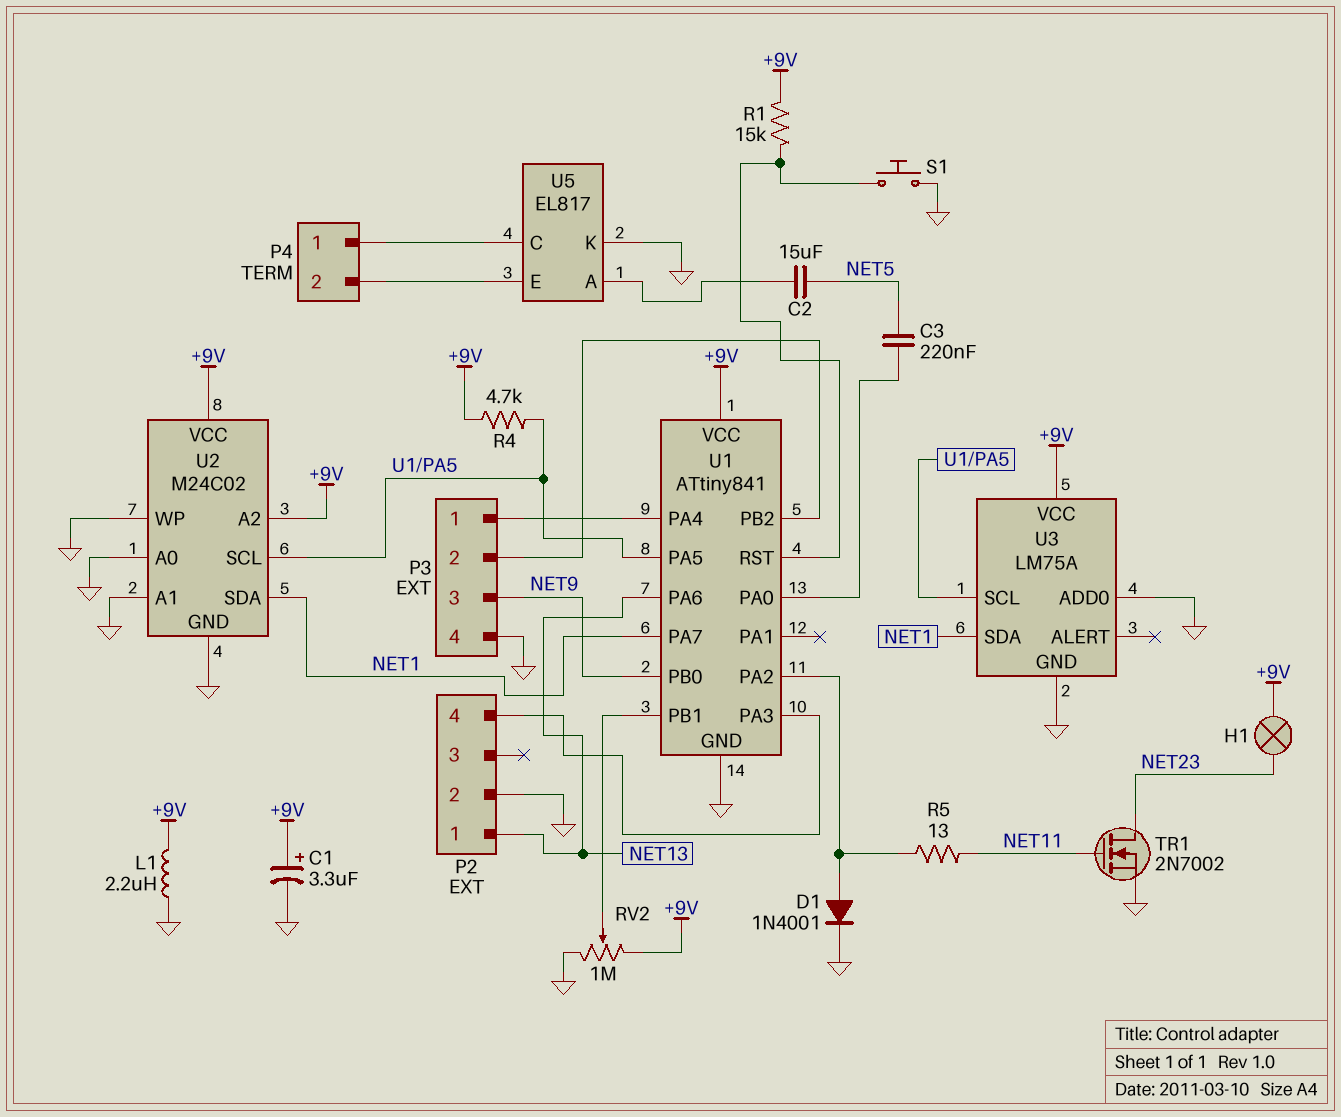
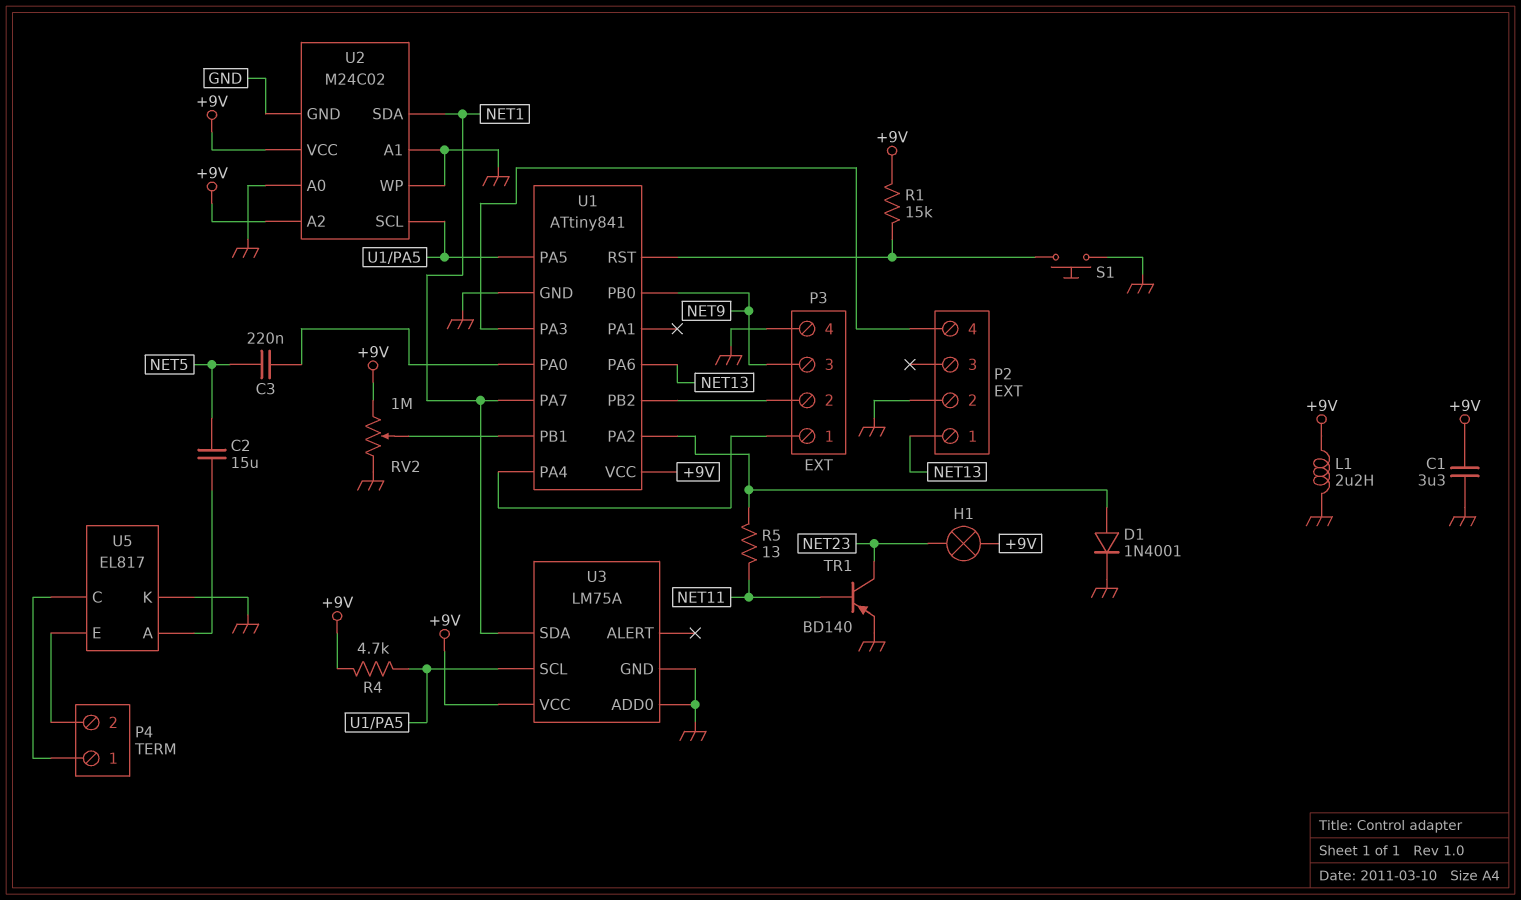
C1: 3.3uF (plus +9V, minus GND) -> 3.3uF (+9V, GND)
TR1: NMOS 2N7002 (G NET11, D NET23, S GND) -> PNP BD140 (B NET11, C NET23, E GND)

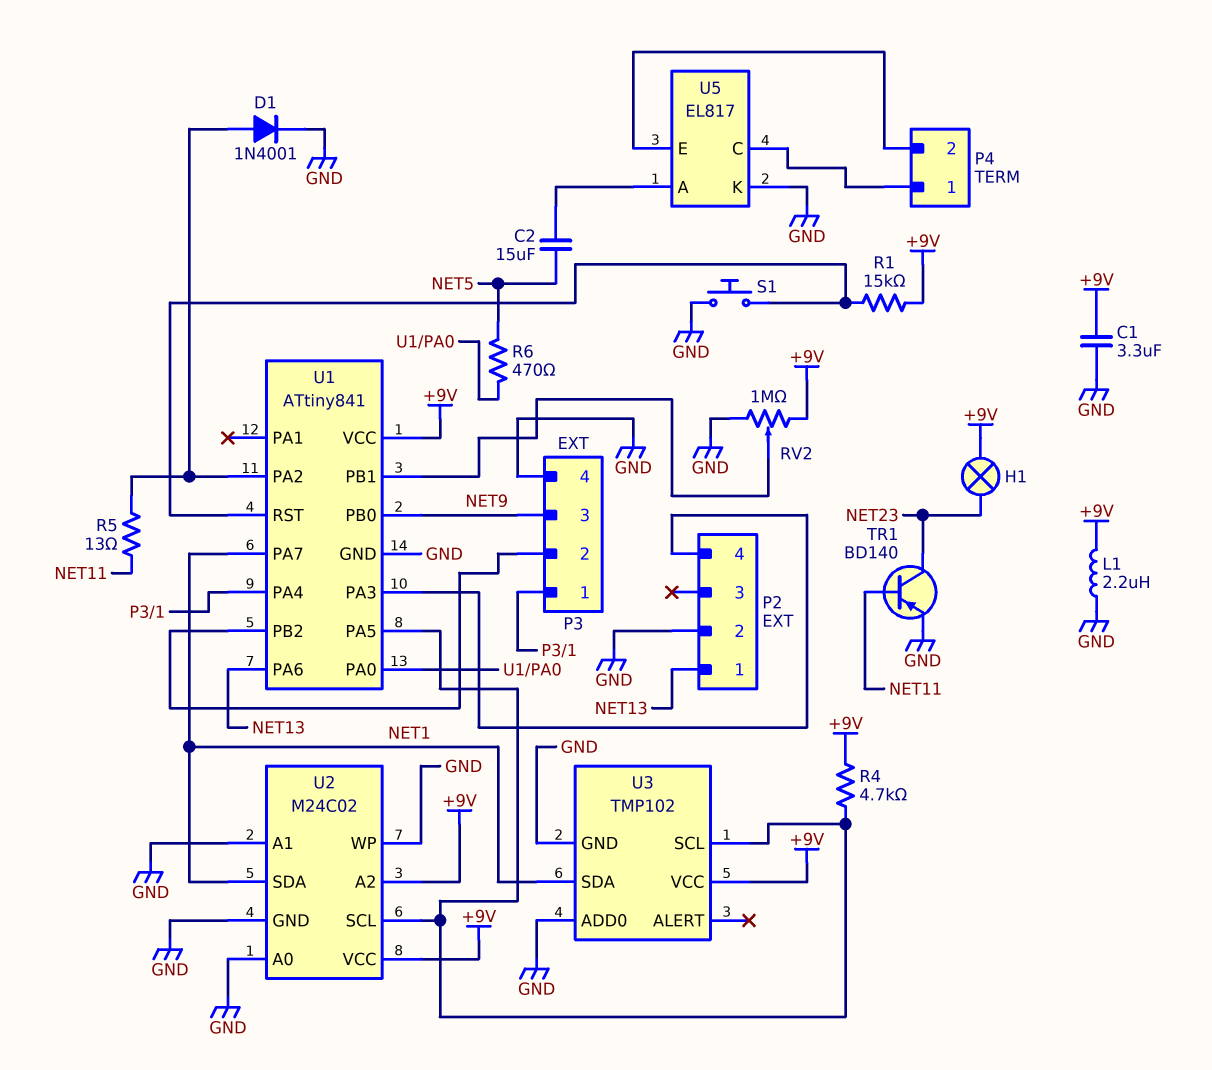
C3: 220nF (NET5, U1/PA0) -> none
R6: none -> 470 (NET5, U1/PA0)
U3: LM75A -> TMP102

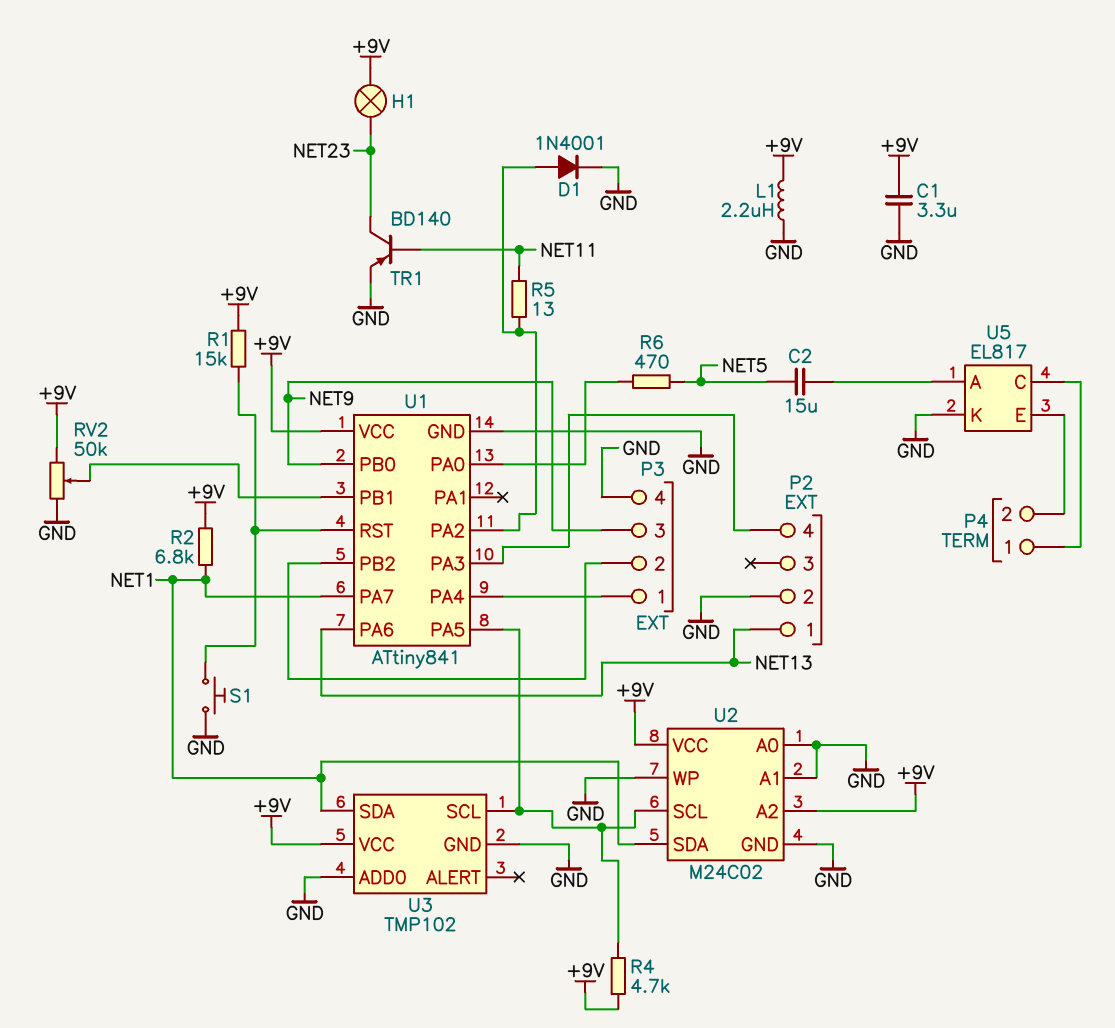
R2: none -> 6.8k (+9V, NET1)
RV2: 1M (+9V, GND, wiper U1/PB1) -> 50k (+9V, GND, wiper U1/PB1)

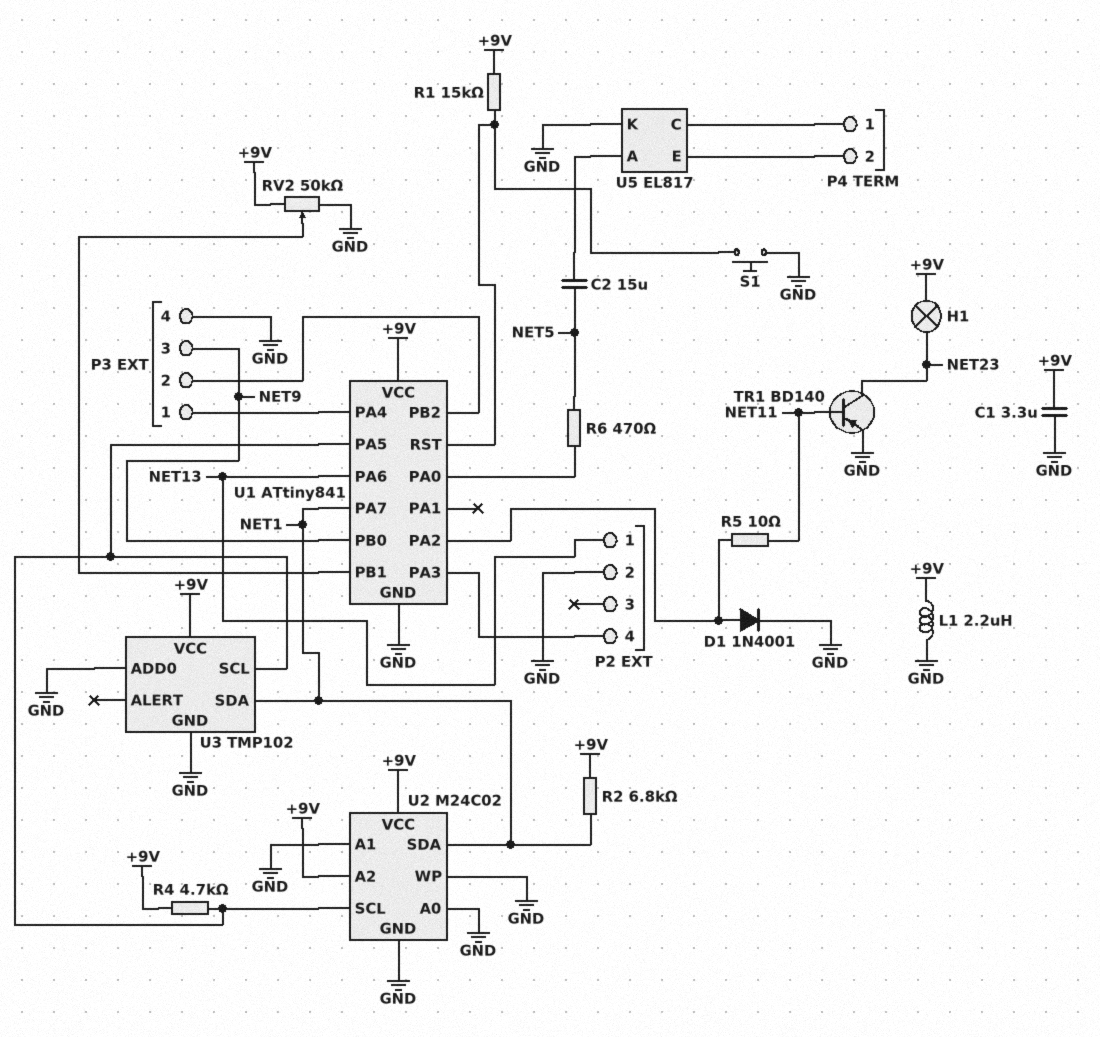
R5: 13 (NET11, U1/PA2) -> 10 (NET11, U1/PA2)

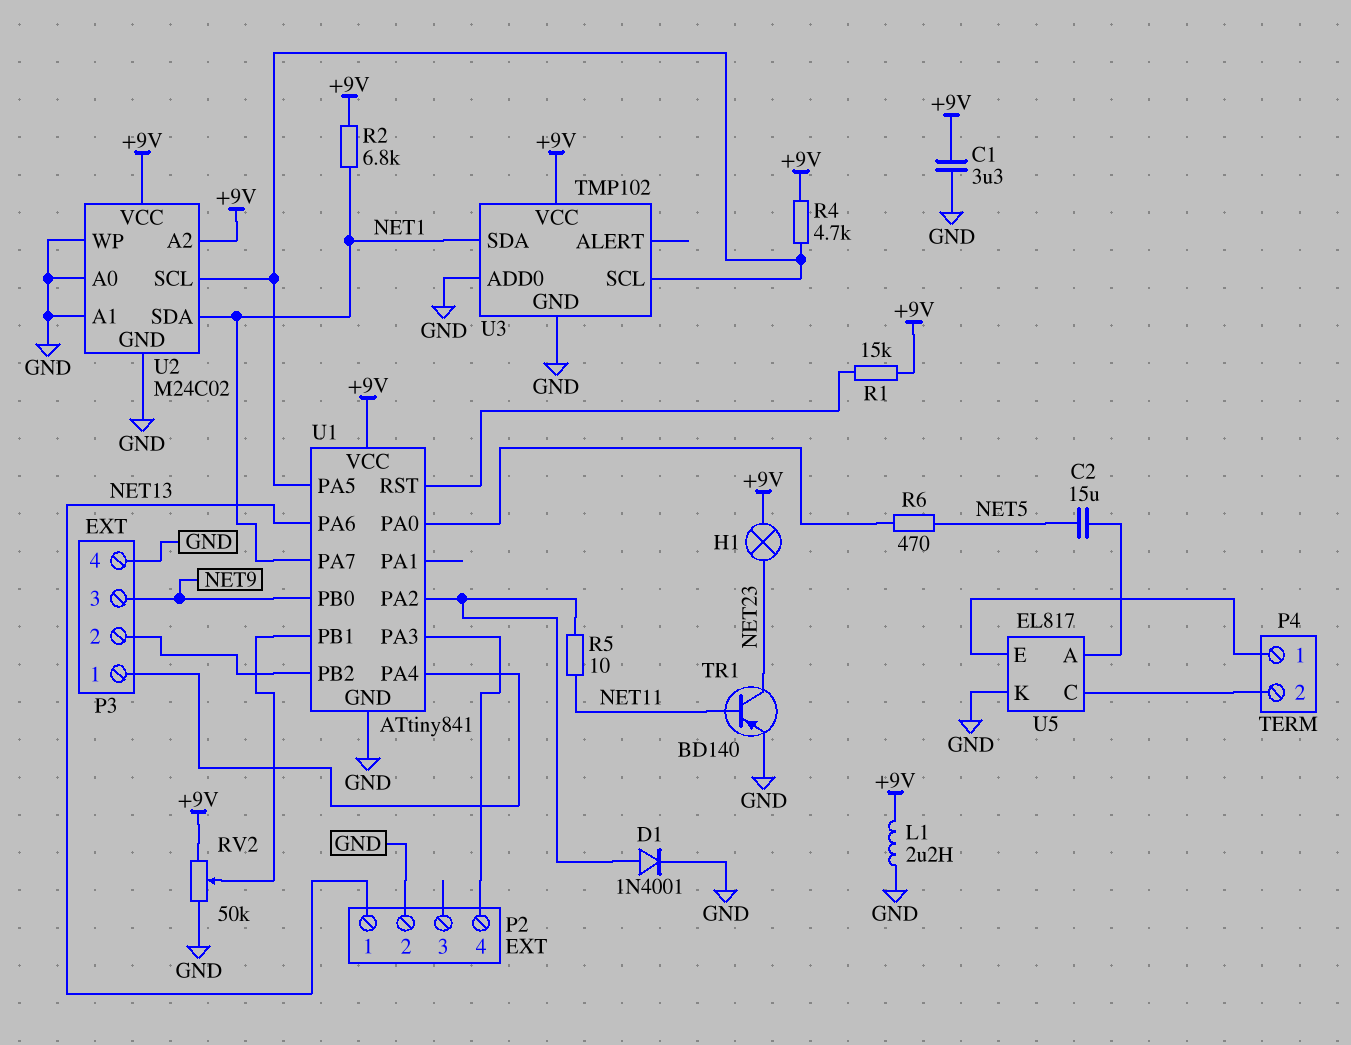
S1: button (GND, U1/RST) -> none
U5 pin C: P4/1 -> P4/2
U5 pin E: P4/2 -> P4/1

